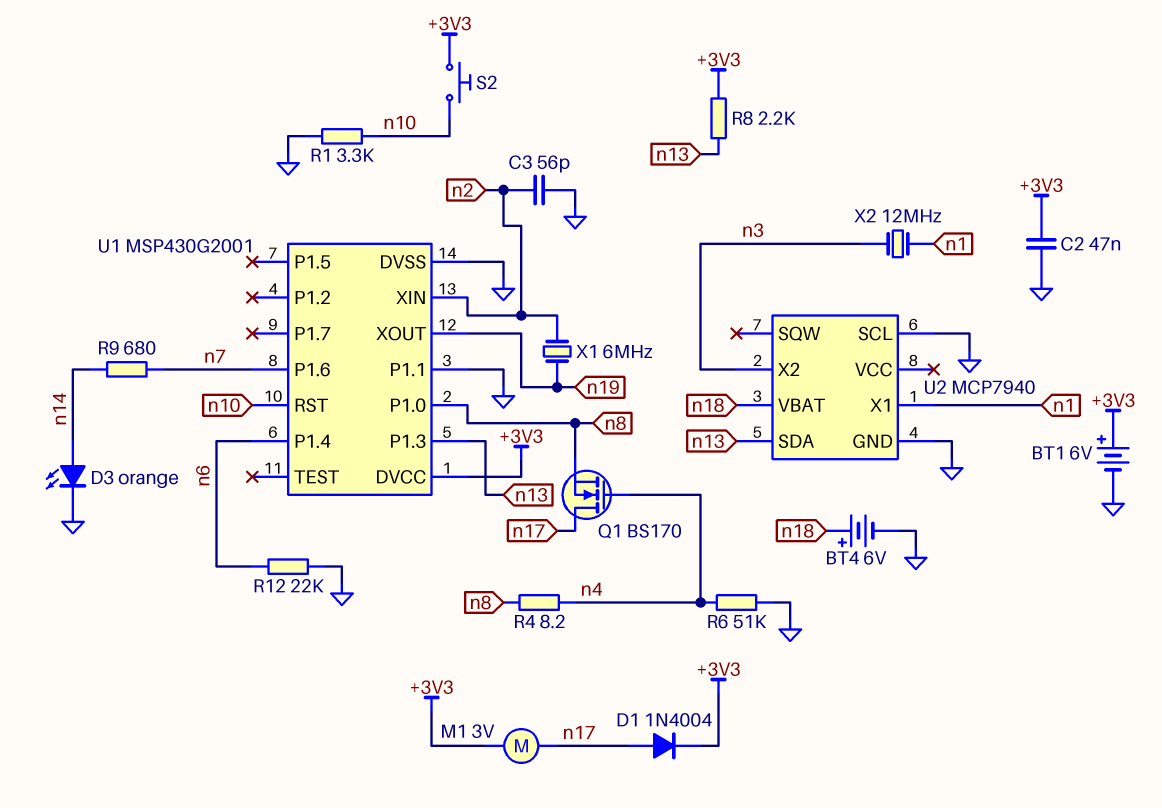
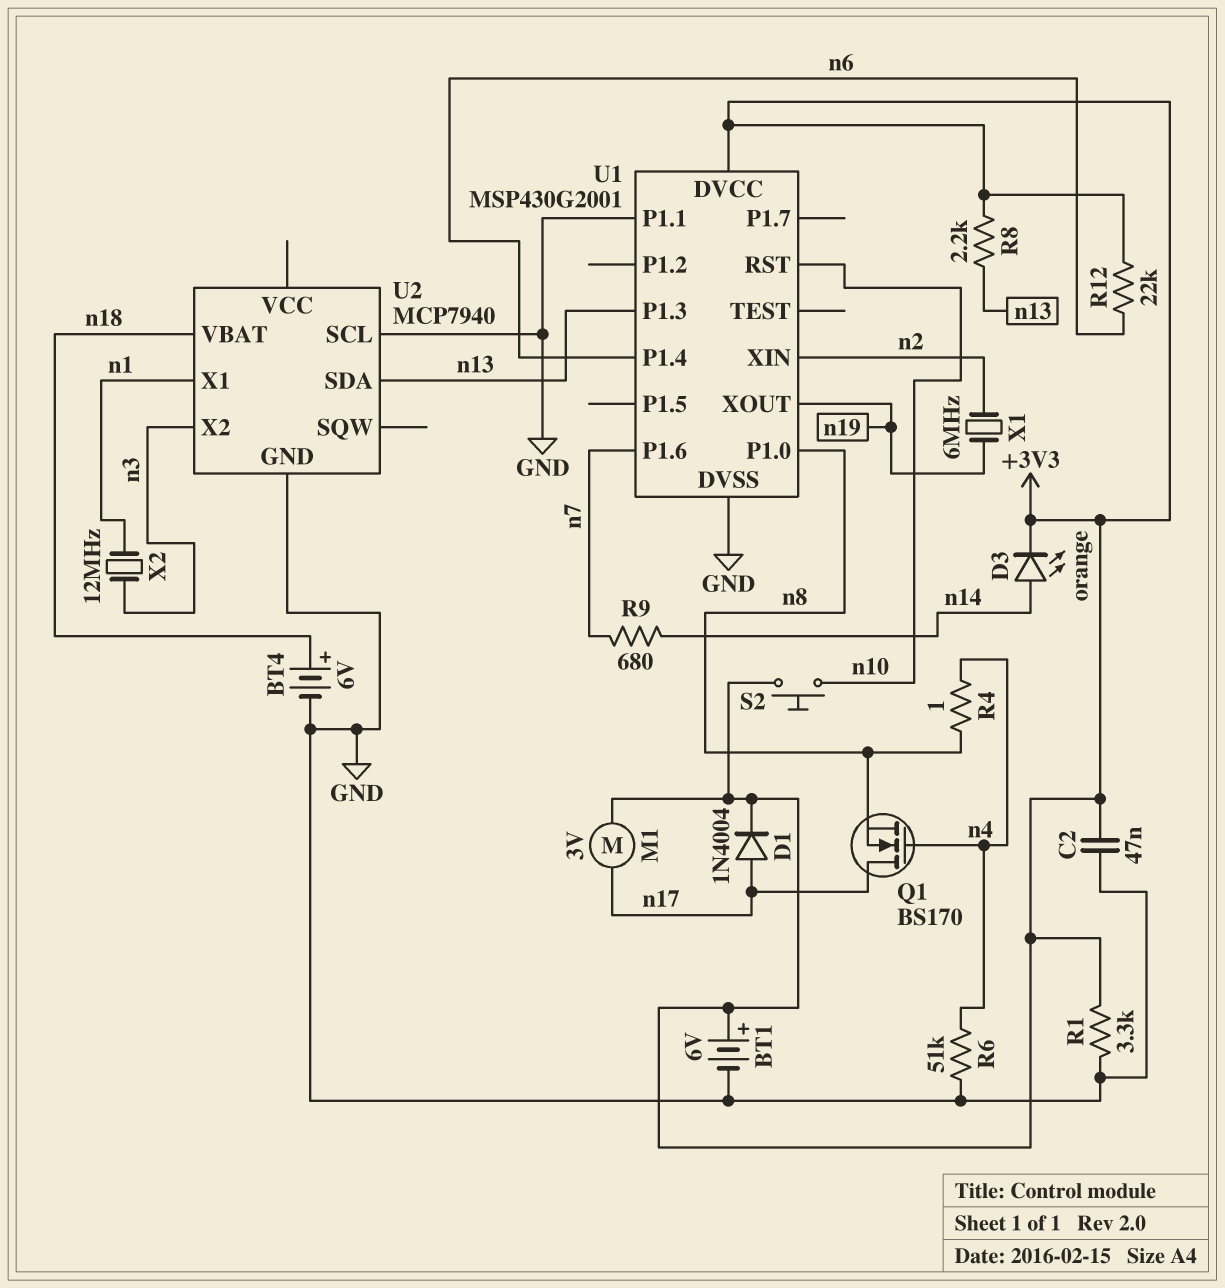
C3: 56pF (GND, n2) -> none
D3: LED orange (A n14, K GND) -> LED orange (A n14, K +3V3)
R1: 3.3k (GND, n10) -> 3.3k (+3V3, GND)
R4: 8.2 (n4, n8) -> 1 (n4, n8)
R12: 22k (GND, n6) -> 22k (+3V3, n6)

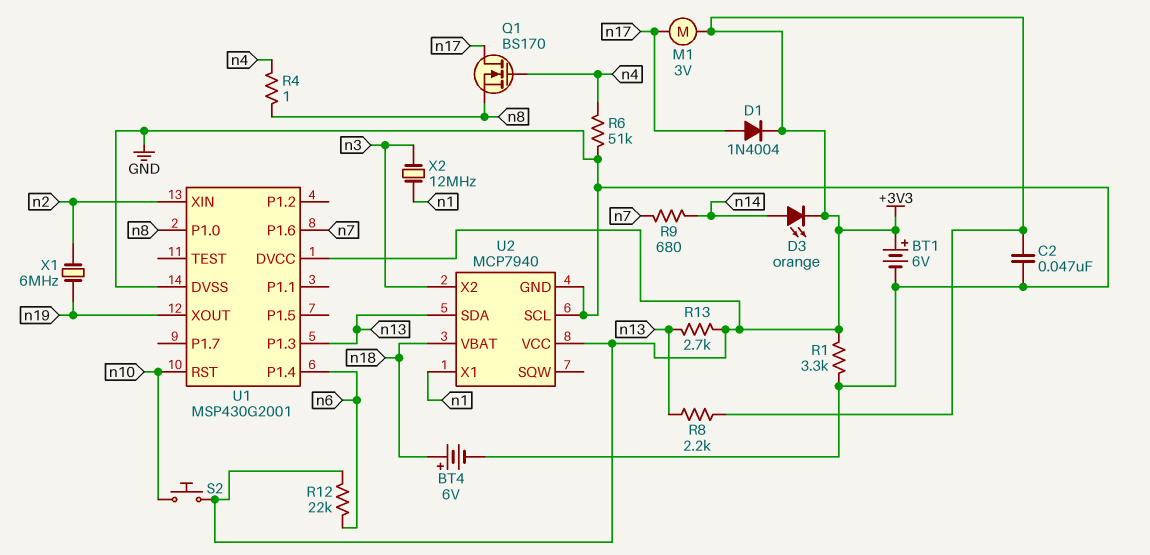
R13: none -> 2.7k (+3V3, n13)
U1 pin P1.1: GND -> none
U2 pin VCC: none -> +3V3

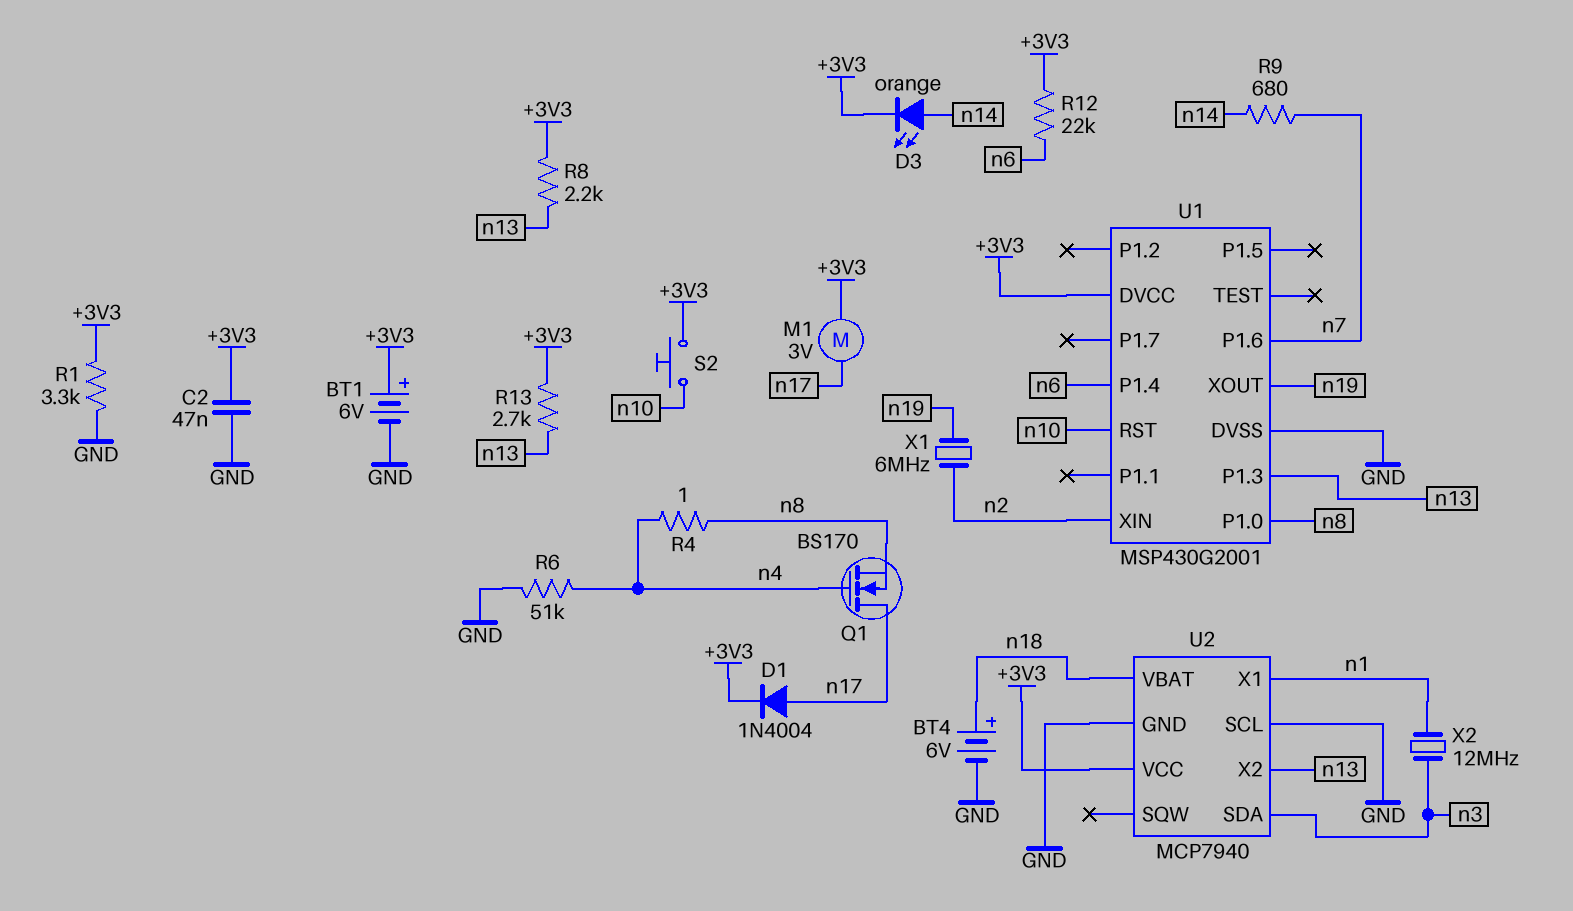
U2 pin SDA: n13 -> n3
U2 pin X2: n3 -> n13

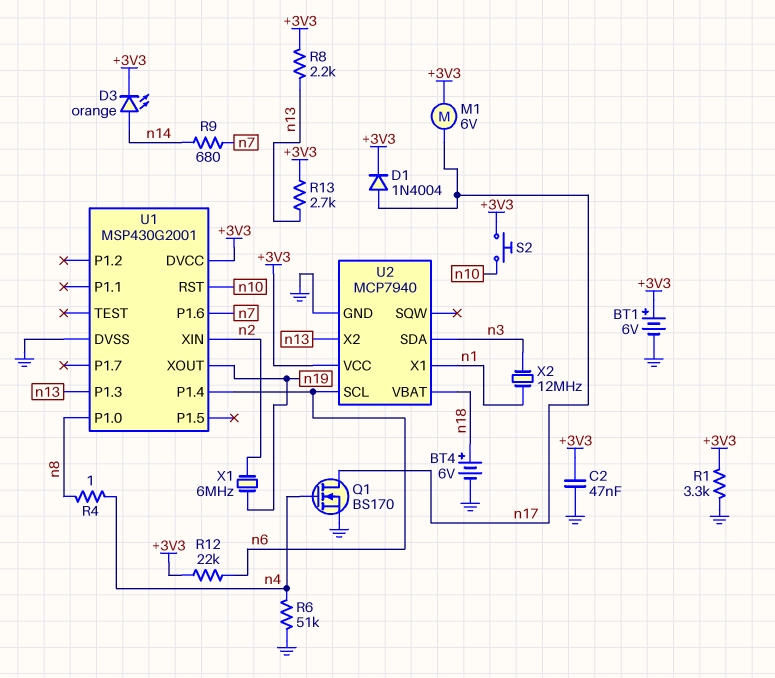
M1: motor 3V (+3V3, n17) -> motor 6V (+3V3, n17)
Q1: NMOS BS170 (G n4, D n17, S n8) -> NMOS BS170 (G n4, D n17, S GND)
U2 pin SCL: GND -> n6

